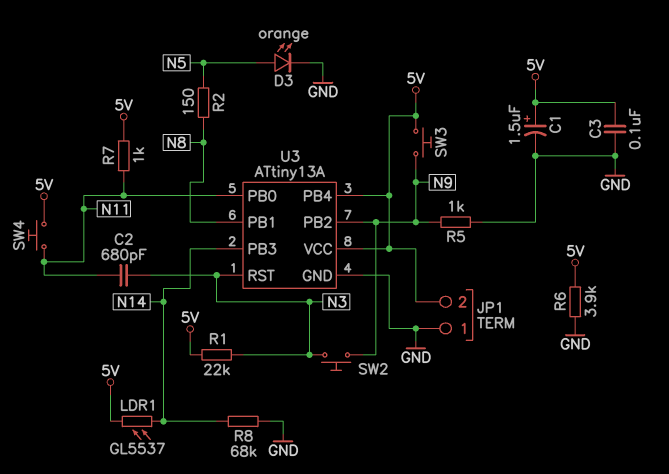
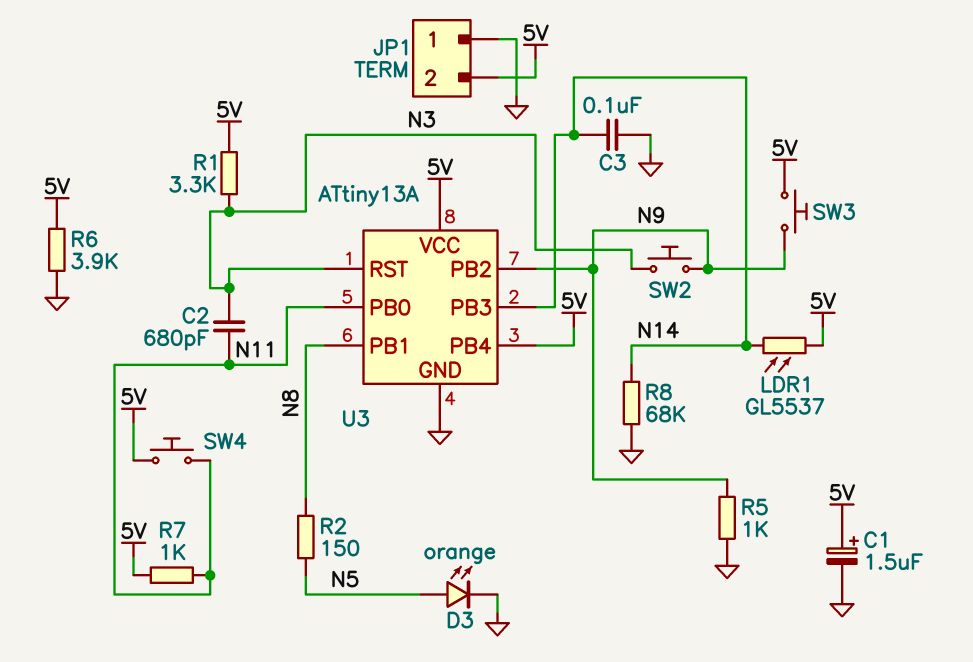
C3: 100nF (5V, GND) -> 100nF (GND, N14)
R1: 22k (5V, N3) -> 3.3k (5V, N3)

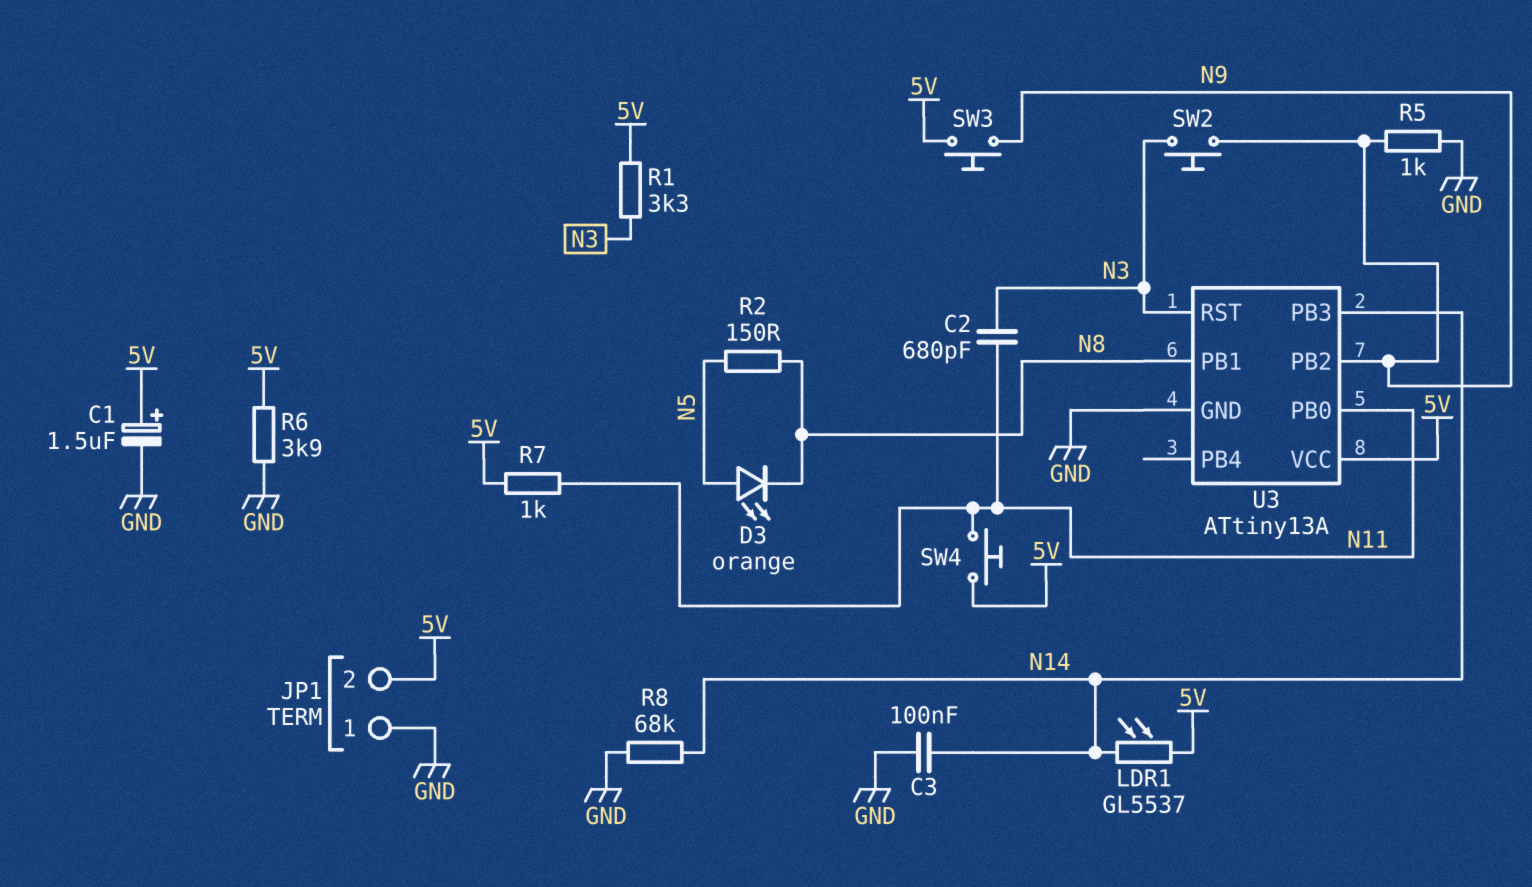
D3: LED orange (A N5, K GND) -> LED orange (A N5, K N8)
U3 pin PB4: 5V -> none

